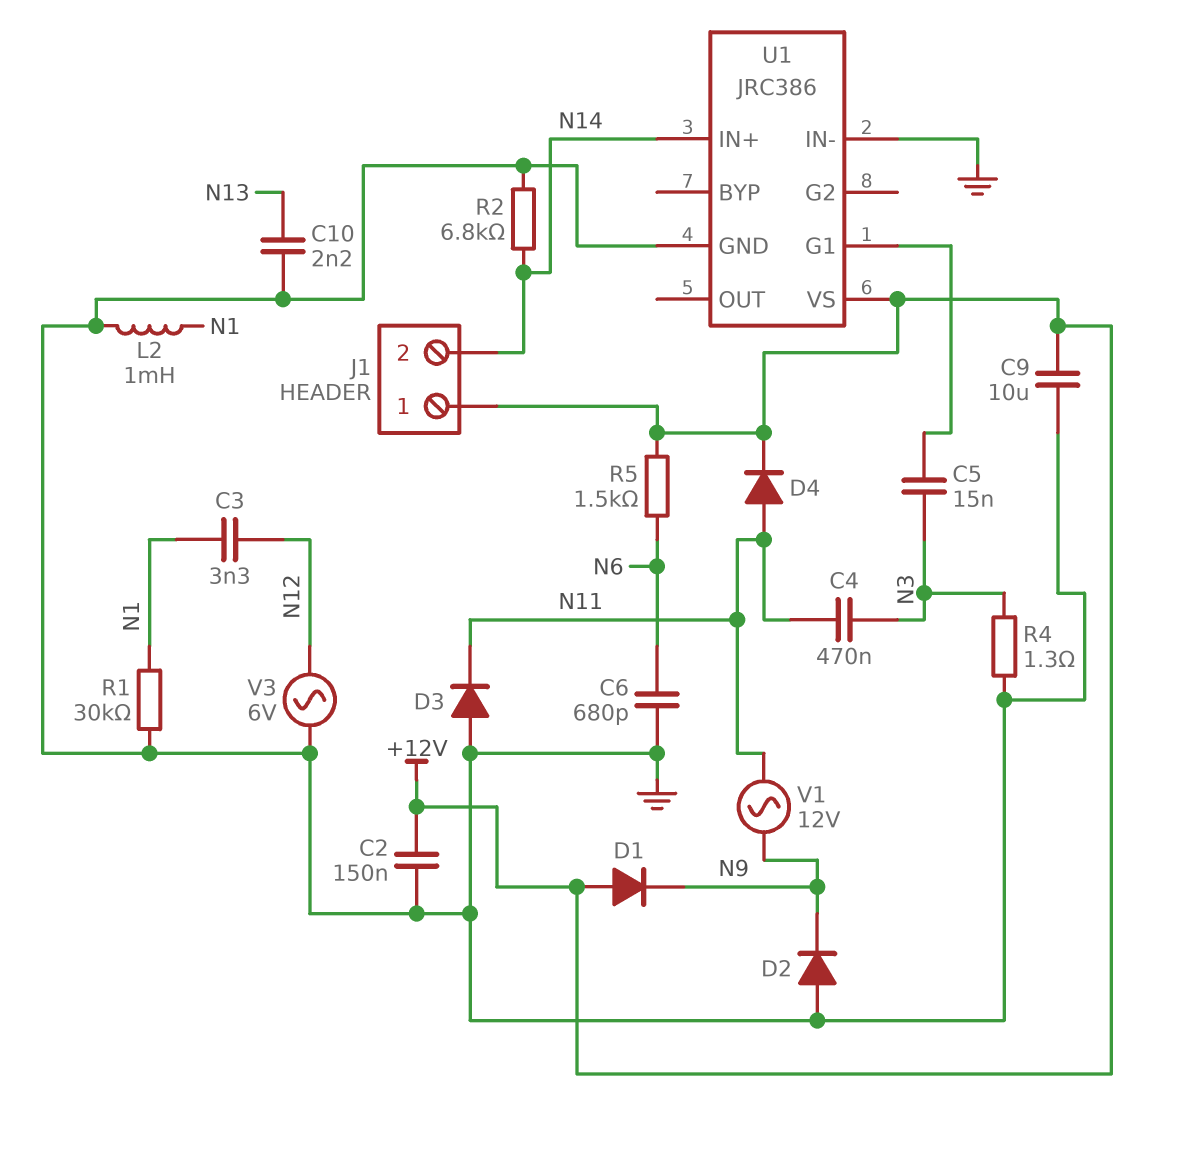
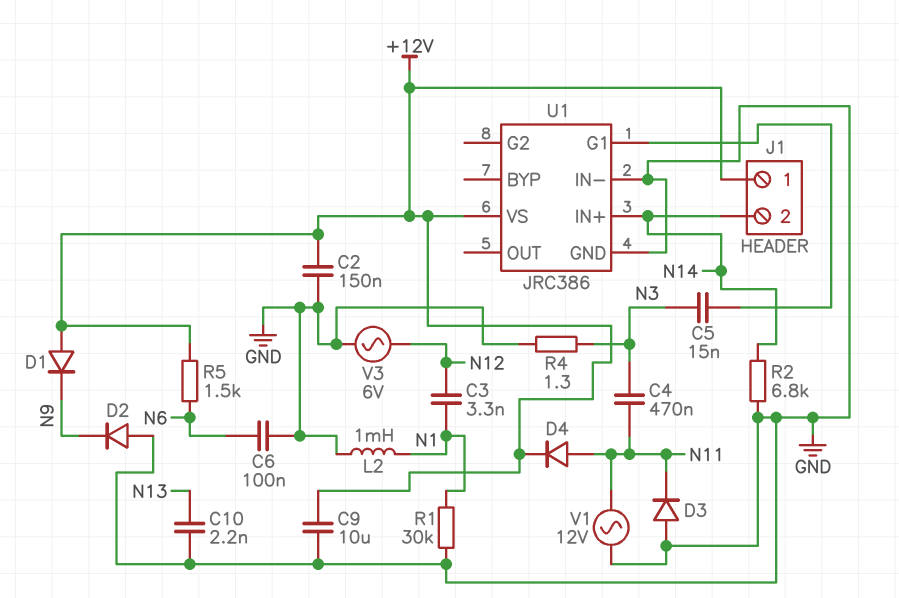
C6: 680pF (GND, N6) -> 100nF (GND, N6)
V1: AC 12V (N9, N11) -> AC 12V (GND, N11)

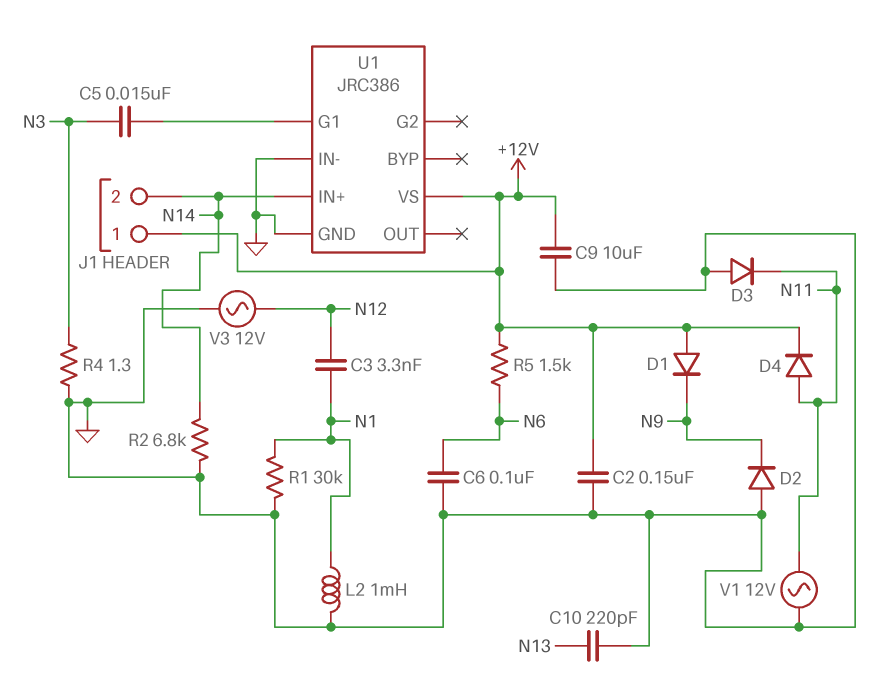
C4: 470nF (N3, N11) -> none
C10: 2.2nF (GND, N13) -> 220pF (GND, N13)
V3: AC 6V (GND, N12) -> AC 12V (GND, N12)

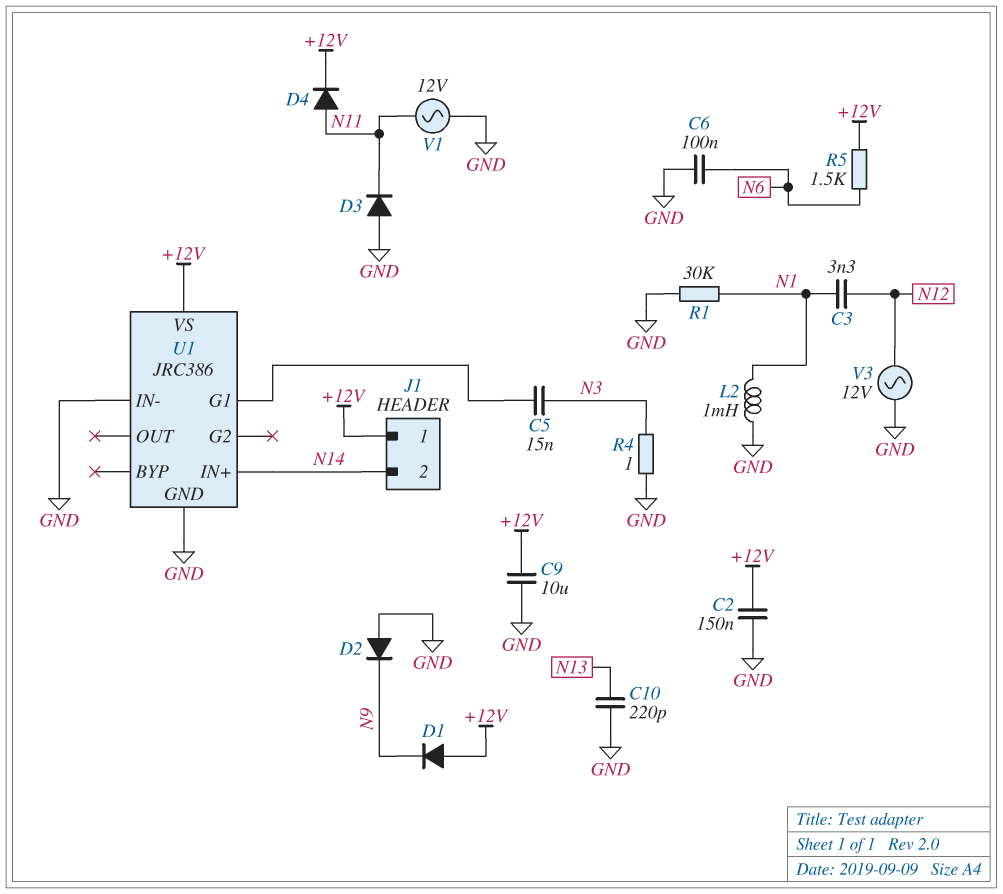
R2: 6.8k (GND, N14) -> none
R4: 1.3 (GND, N3) -> 1 (GND, N3)

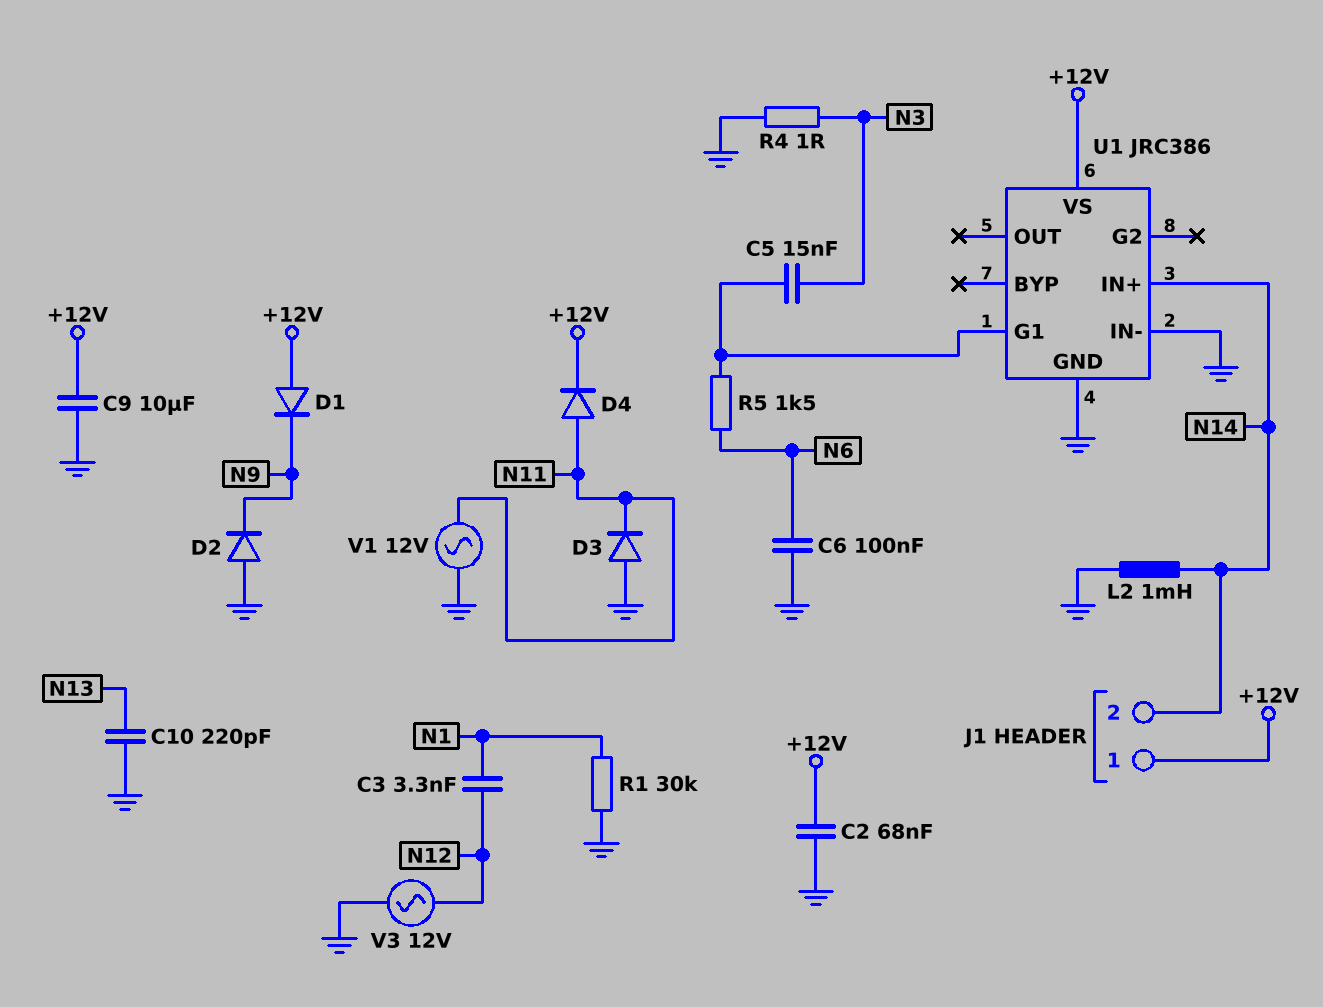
C2: 150nF (+12V, GND) -> 68nF (+12V, GND)
L2: 1mH (GND, N1) -> 1mH (GND, N14)
R5: 1.5k (+12V, N6) -> 1.5k (N6, U1/G1)

